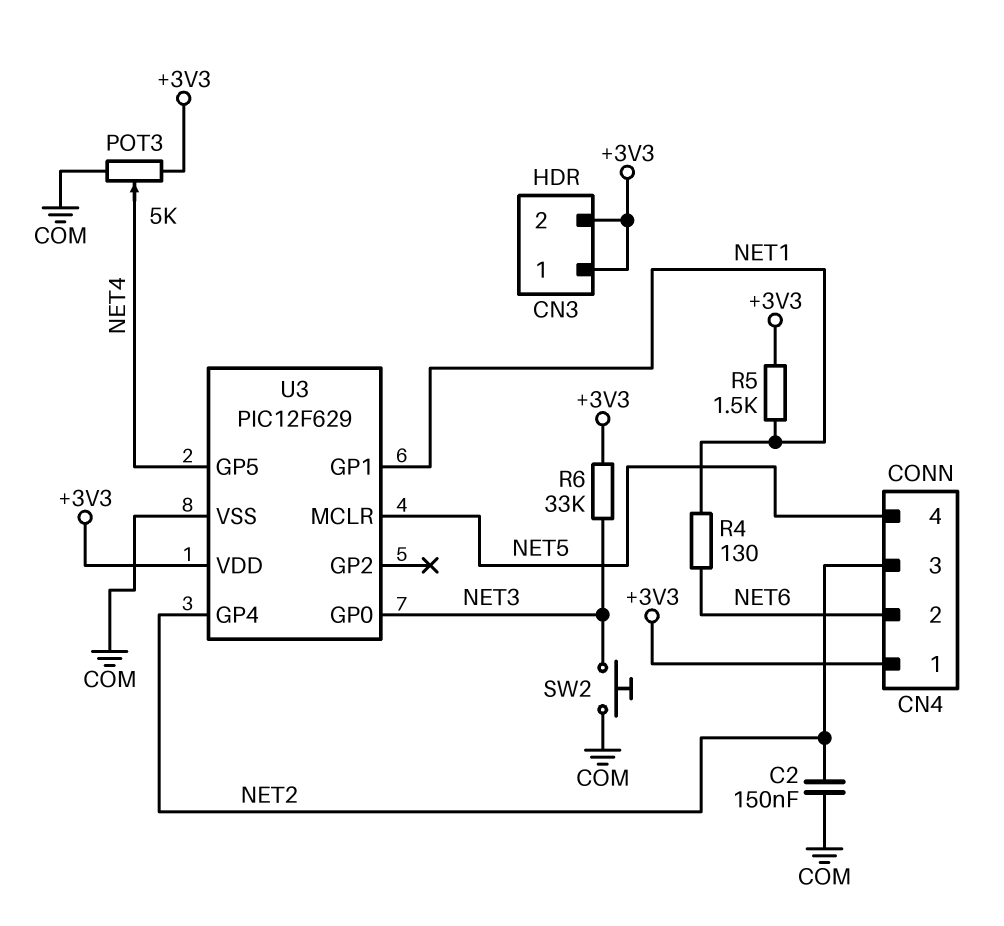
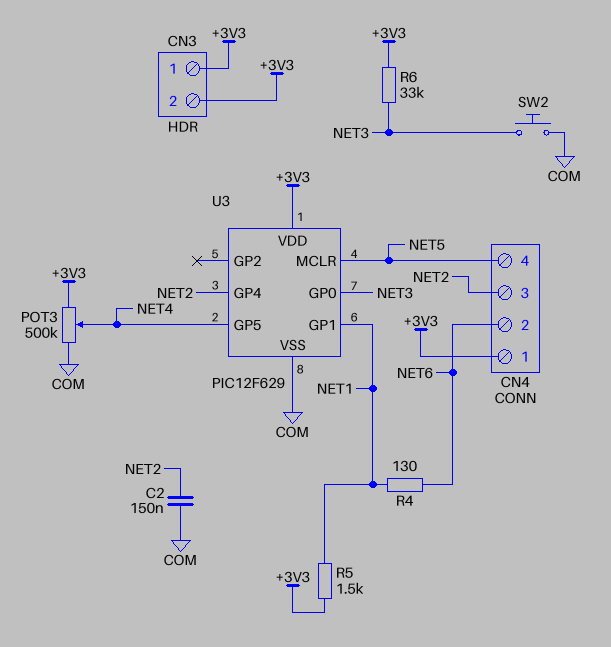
POT3: 5k (+3V3, COM, wiper NET4) -> 500k (+3V3, COM, wiper NET4)

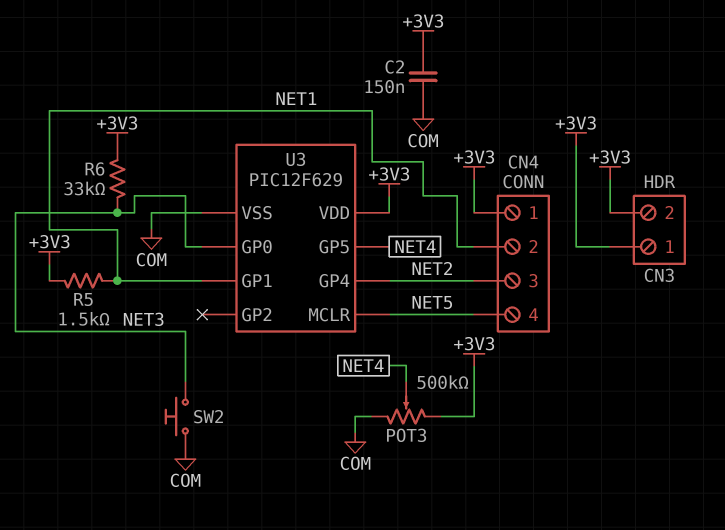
C2: 150nF (COM, NET2) -> 150nF (+3V3, COM)
CN4 pin 2: NET6 -> NET1
R4: 130 (NET1, NET6) -> none

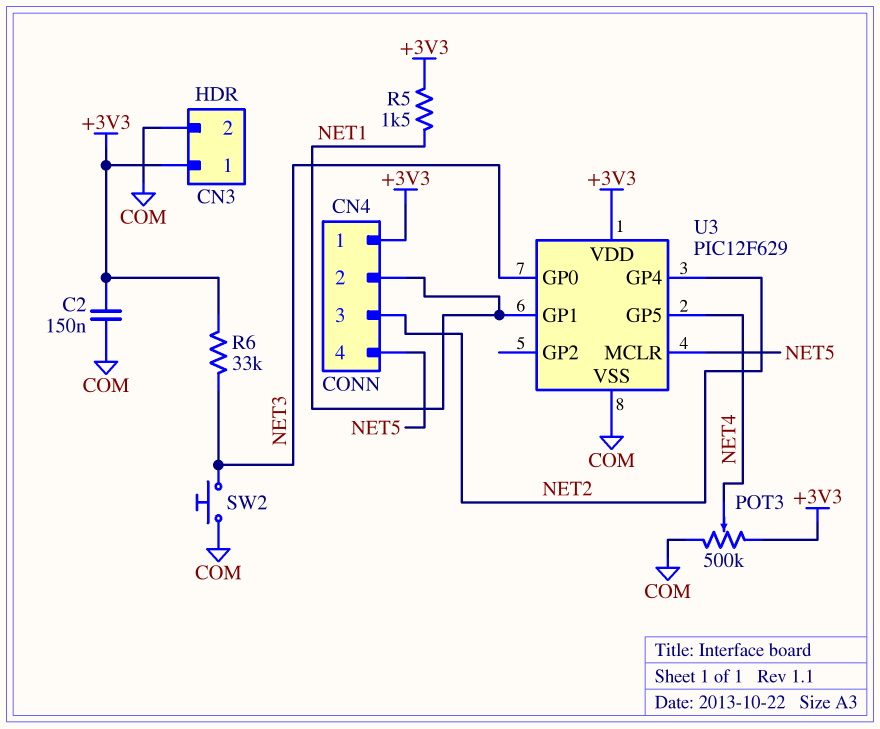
CN3 pin 2: +3V3 -> COM

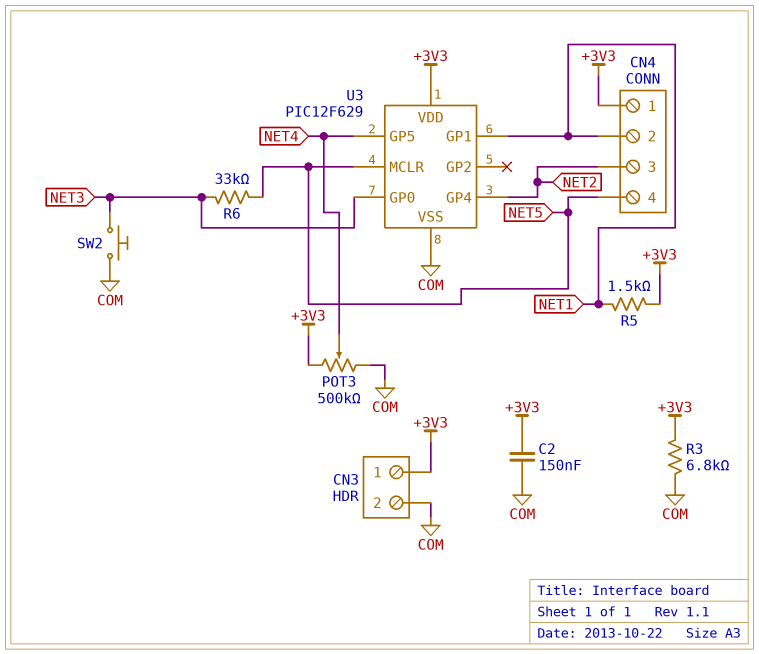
R3: none -> 6.8k (+3V3, COM)
R6: 33k (+3V3, NET3) -> 33k (NET3, NET5)

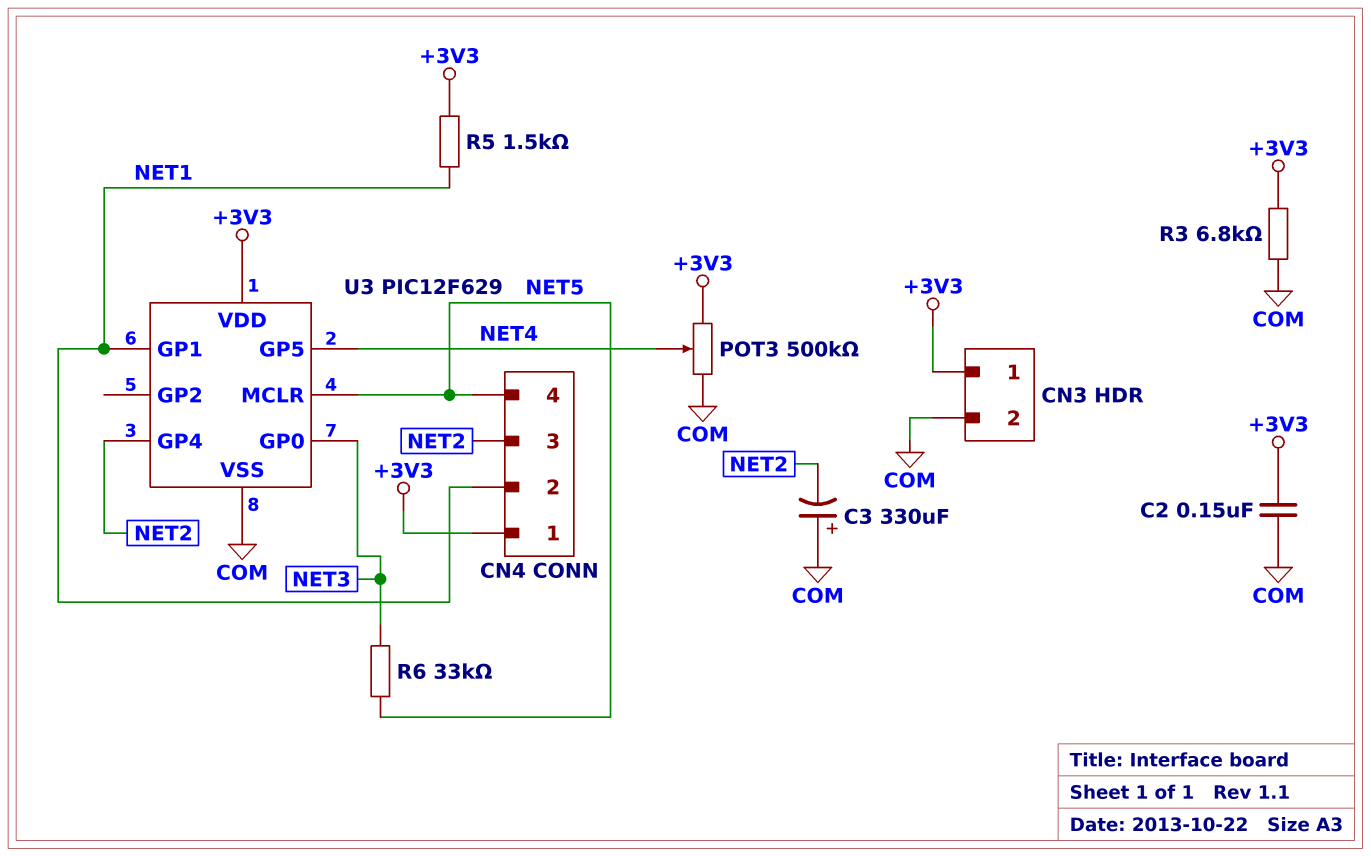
C3: none -> 330uF (plus COM, minus NET2)
SW2: button (COM, NET3) -> none

